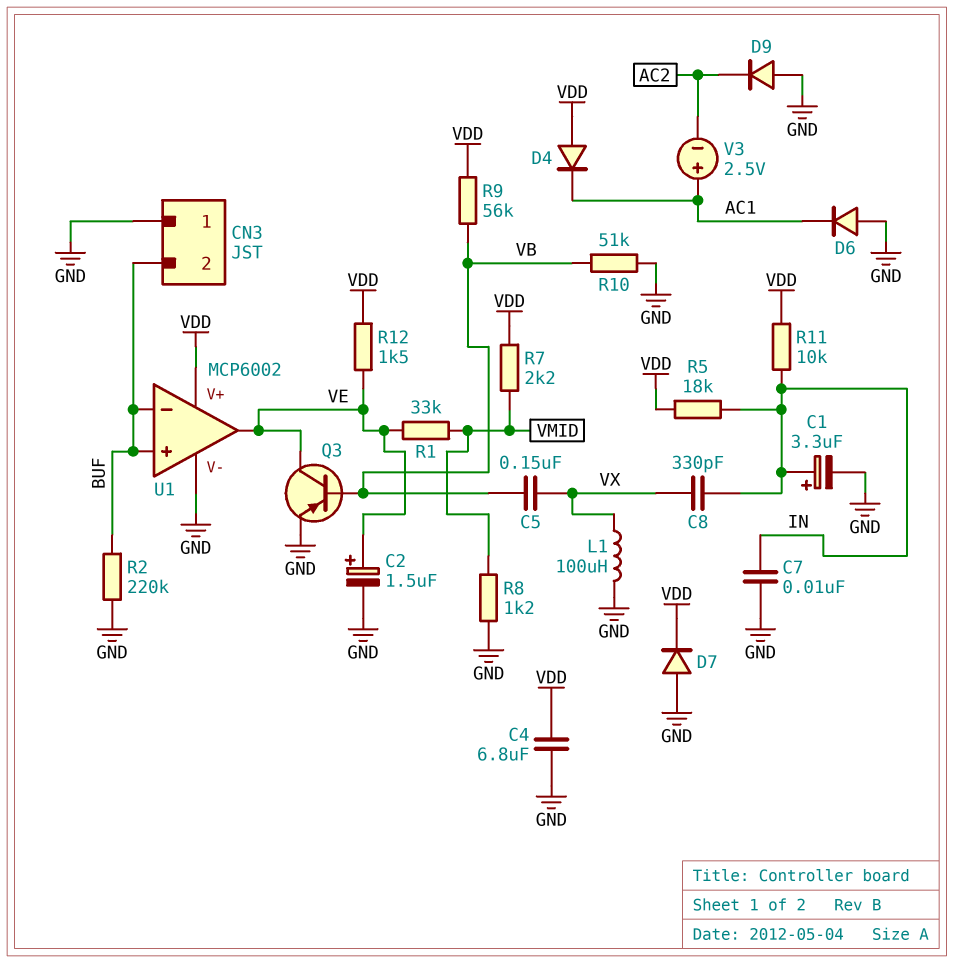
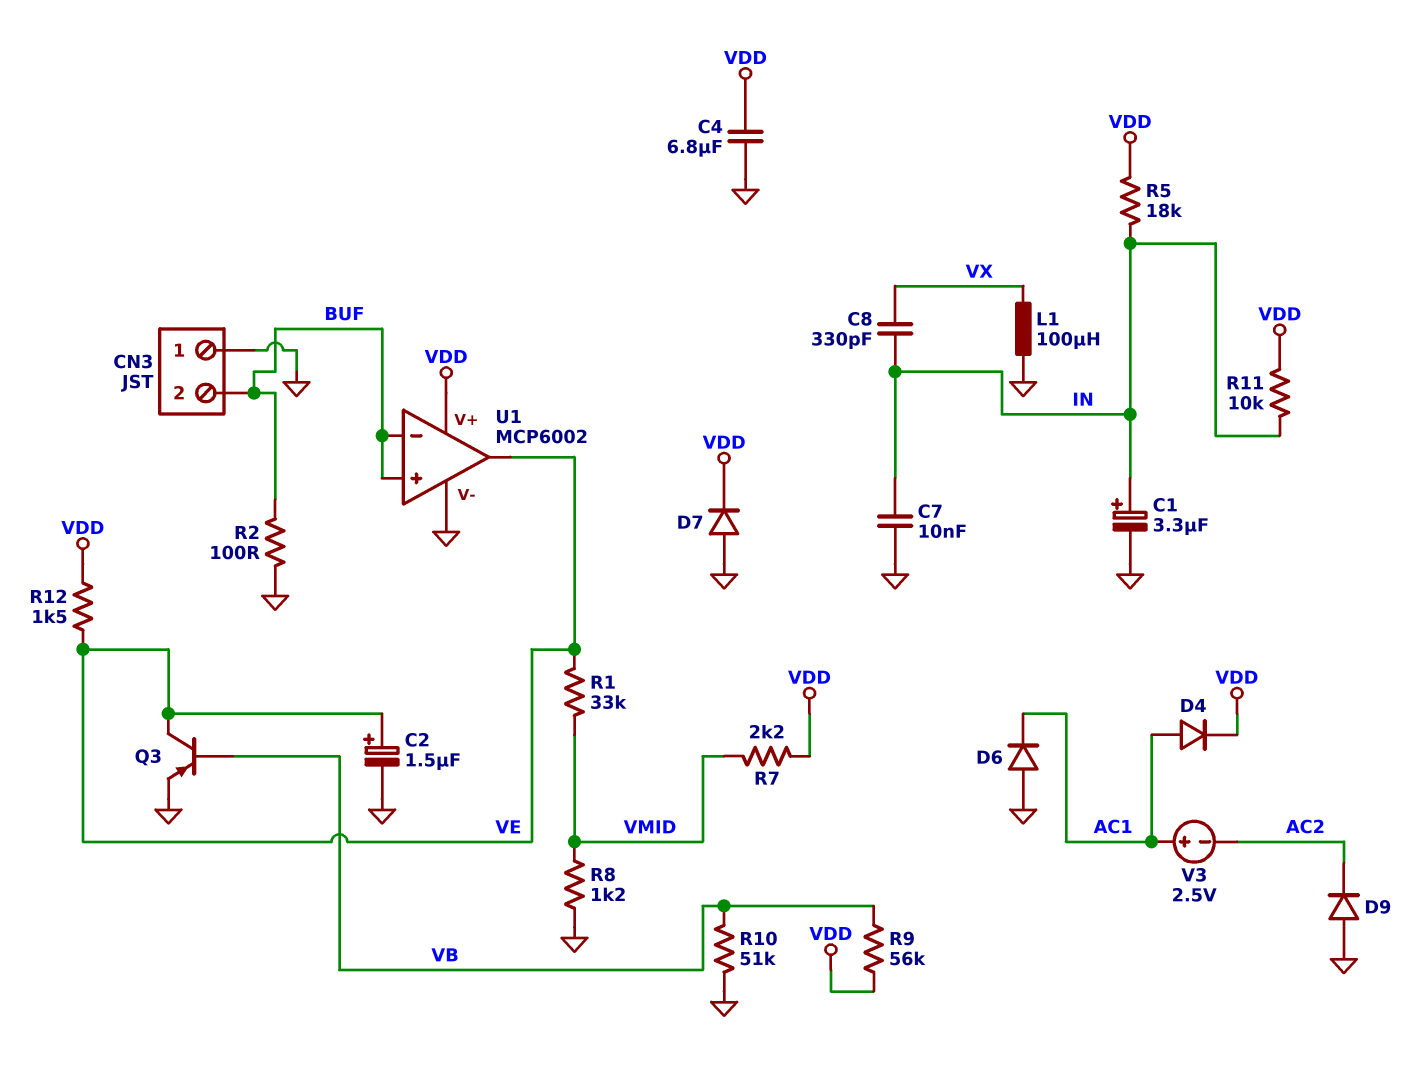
C5: 150nF (VB, VX) -> none
D4: diode (A VDD, K AC1) -> diode (A AC1, K VDD)
R2: 220k (BUF, GND) -> 100 (BUF, GND)

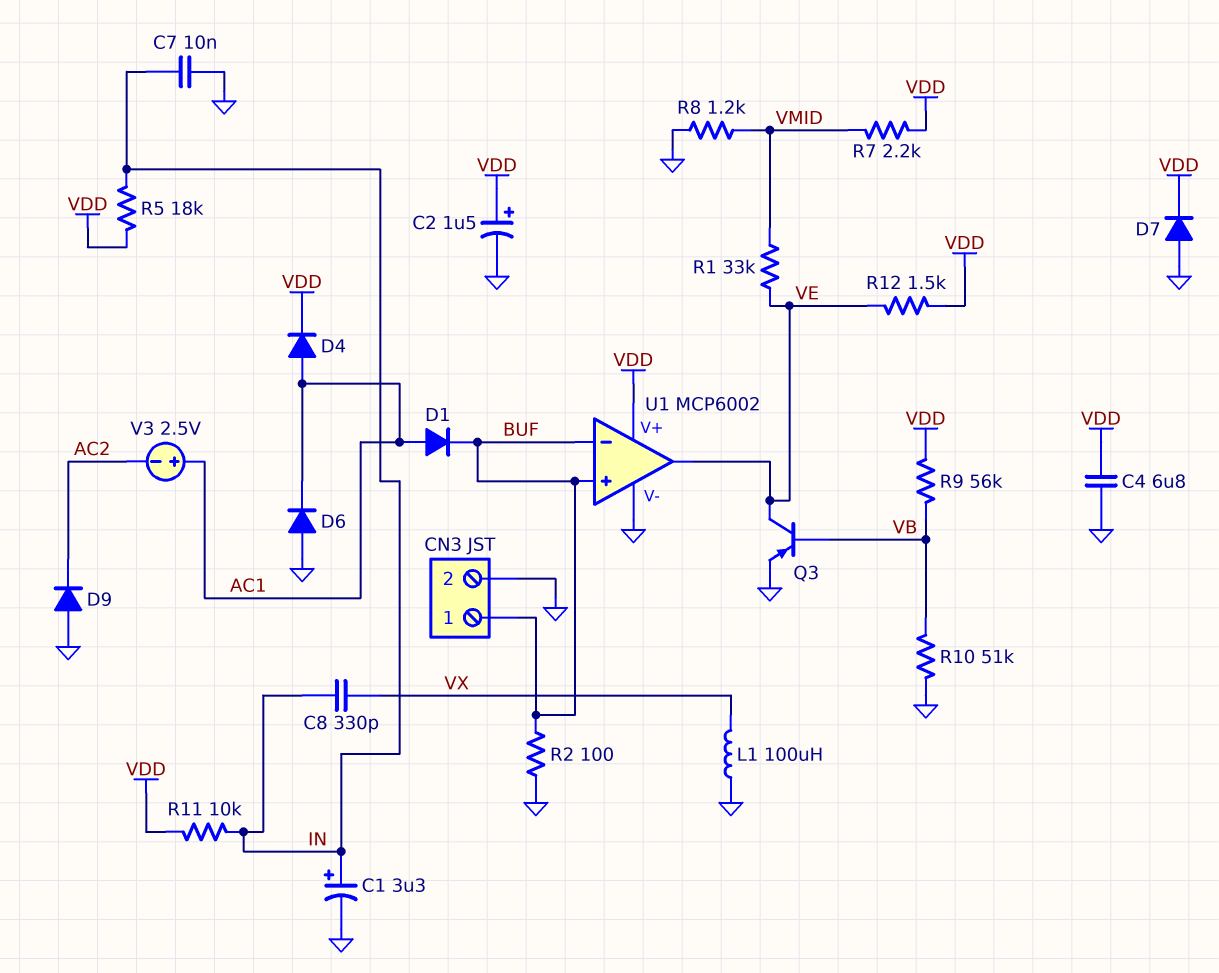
C2: 1.5uF (plus VE, minus GND) -> 1.5uF (plus VDD, minus GND)
CN3 pin 1: GND -> BUF
CN3 pin 2: BUF -> GND
D1: none -> diode (A AC1, K BUF)

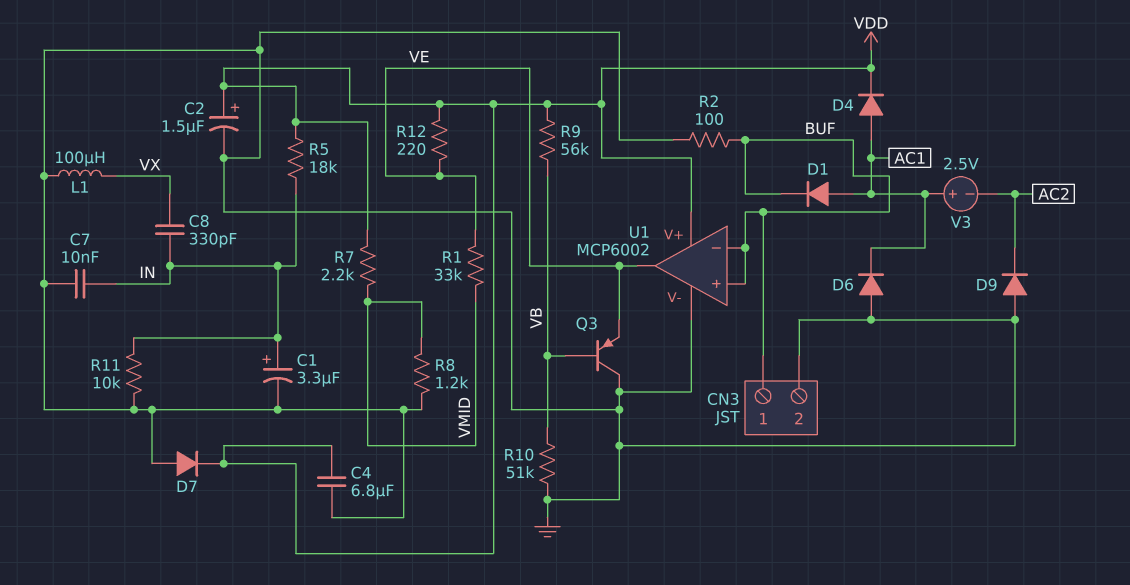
Q3: PNP (B VB, C VE, E GND) -> PNP (B VB, C GND, E VE)
R11: 10k (IN, VDD) -> 10k (GND, IN)
R12: 1.5k (VDD, VE) -> 220 (VDD, VE)

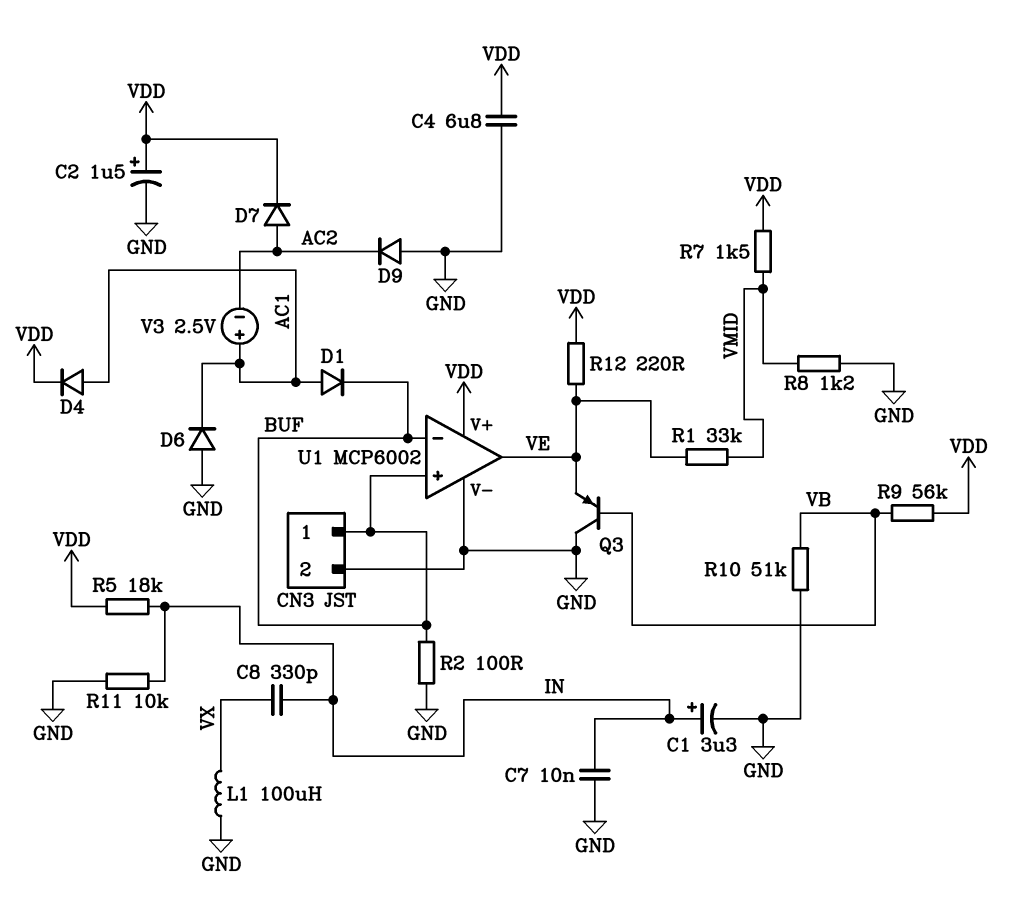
D7: diode (A GND, K VDD) -> diode (A AC2, K VDD)
R7: 2.2k (VDD, VMID) -> 1.5k (VDD, VMID)

